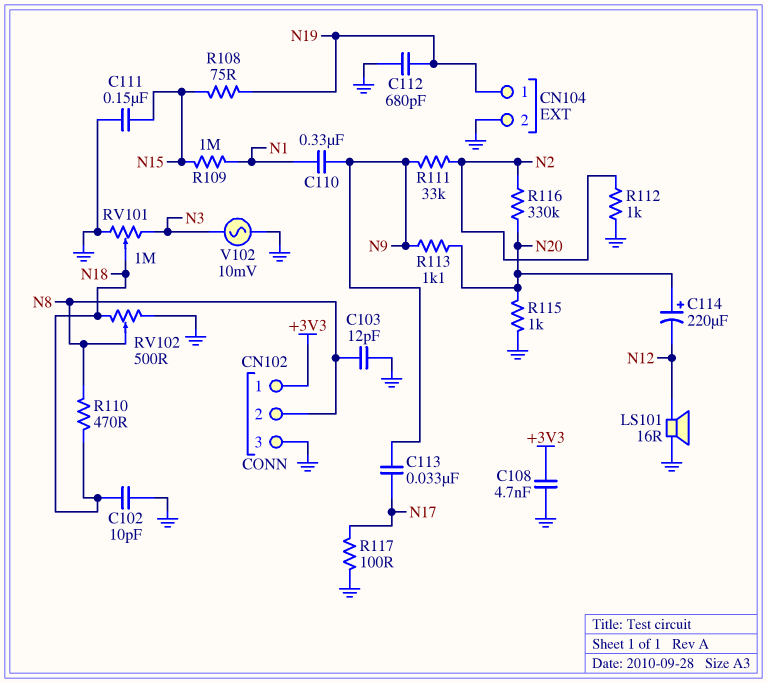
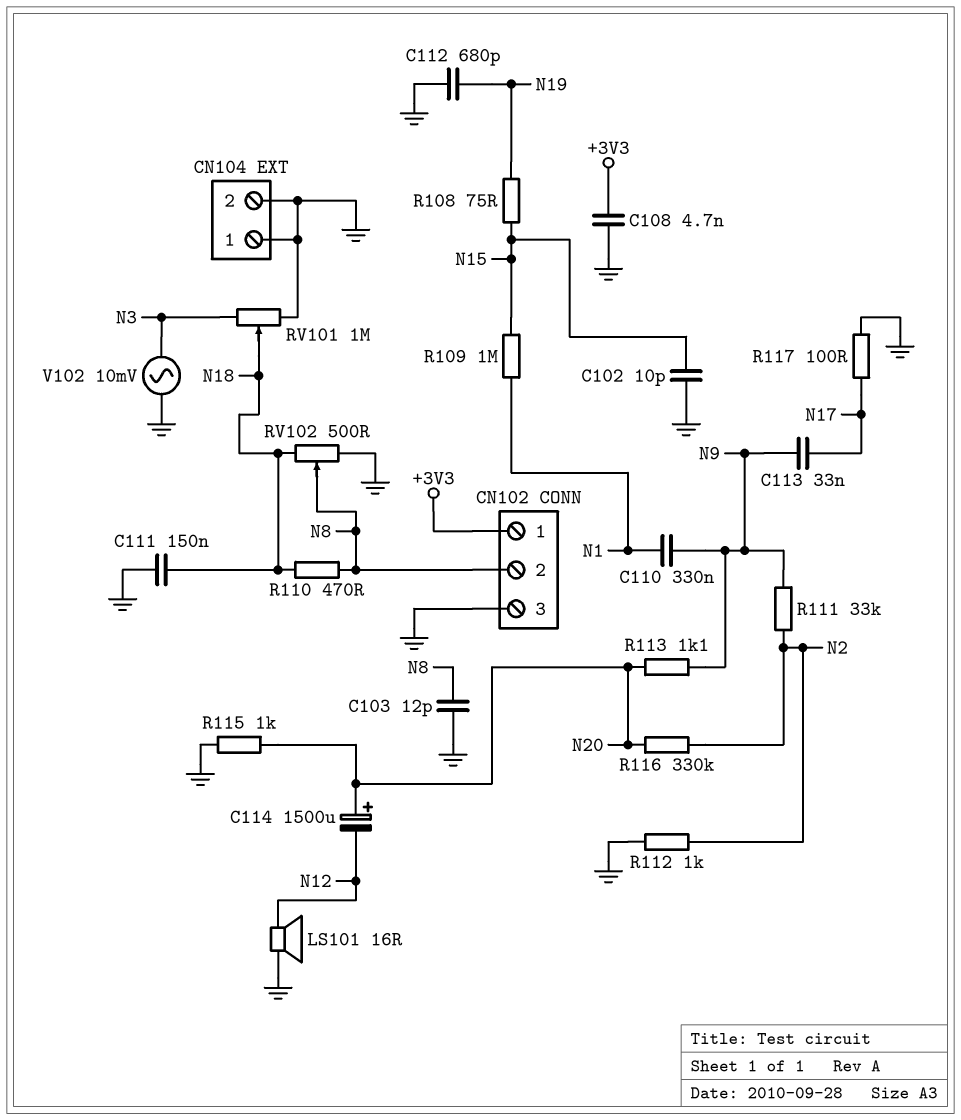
C102: 10pF (GND, N18) -> 10pF (GND, N15)
C111: 150nF (GND, N15) -> 150nF (GND, N18)
C114: 220uF (plus N20, minus N12) -> 1500uF (plus N20, minus N12)
CN104 pin 1: N19 -> GND

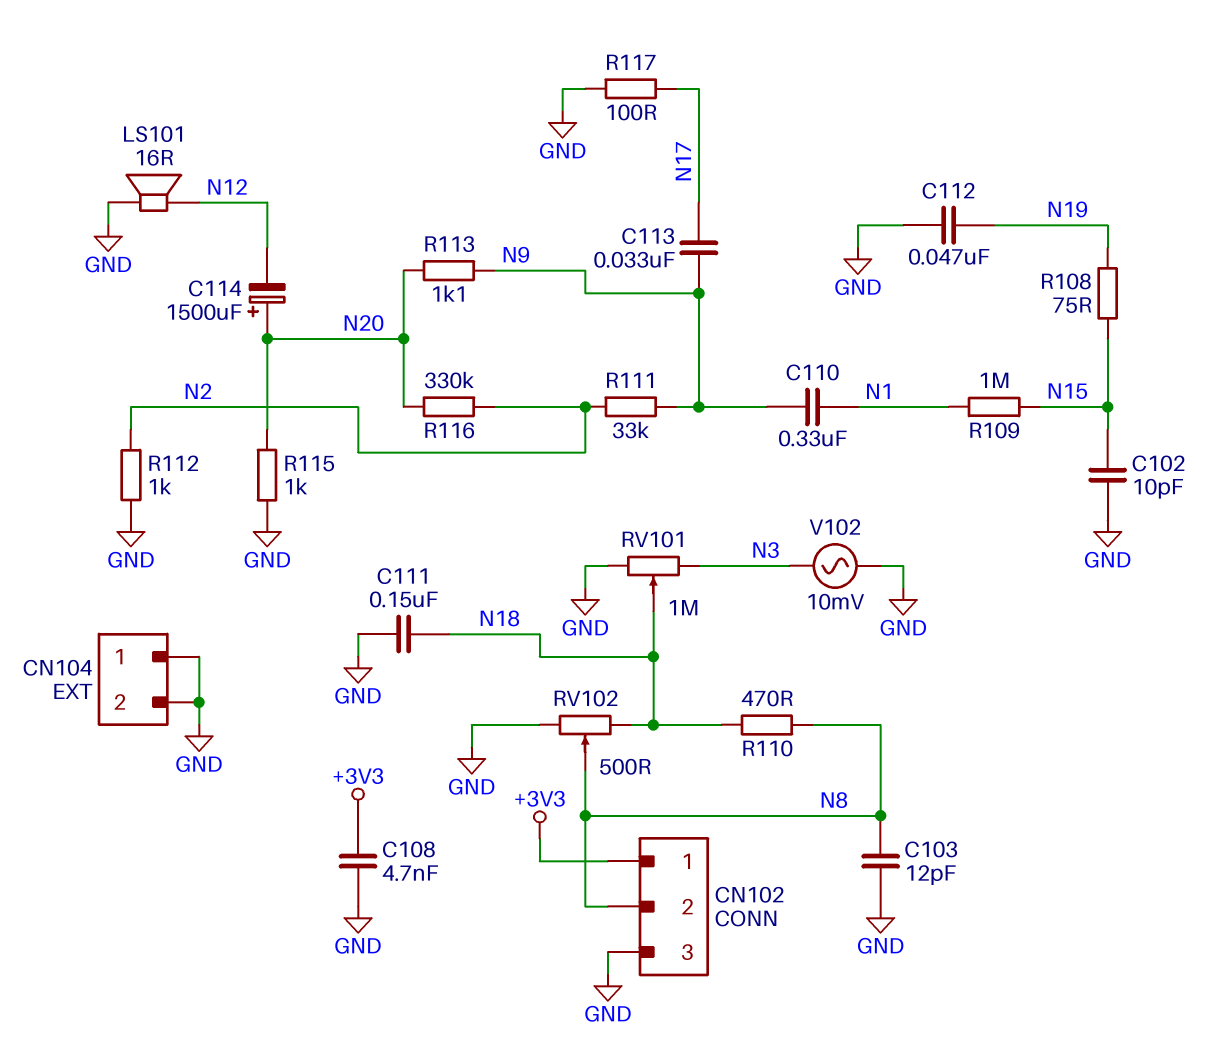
C112: 680pF (GND, N19) -> 47nF (GND, N19)

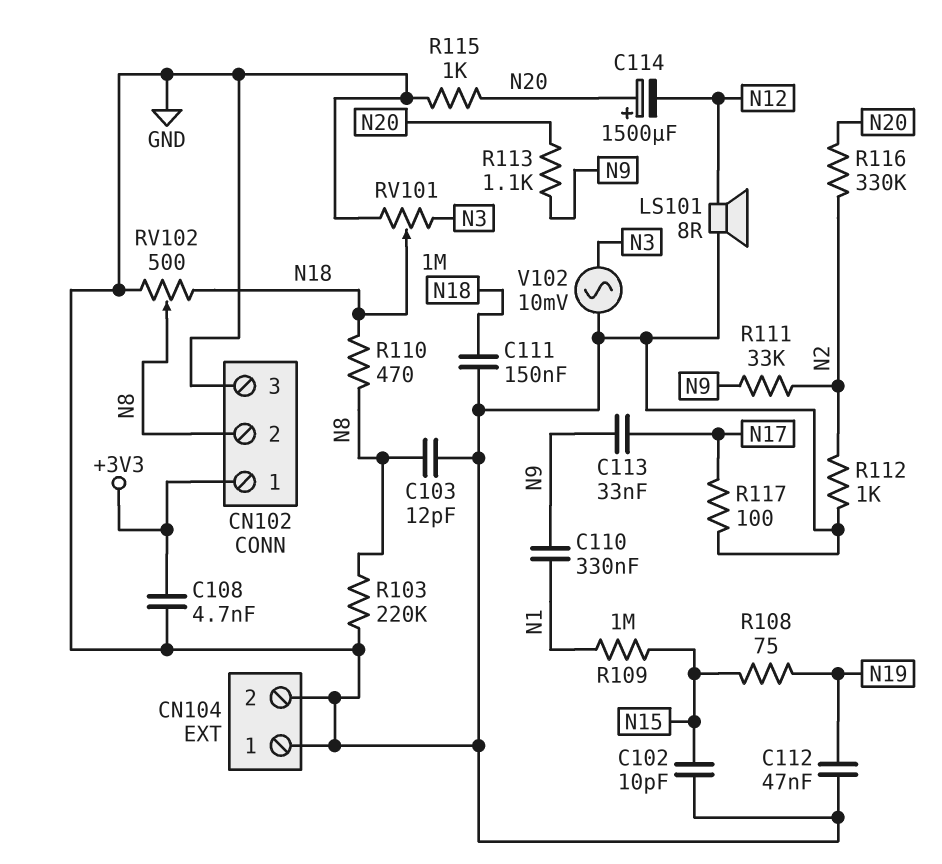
LS101: speaker 16R (GND, N12) -> speaker 8R (GND, N12)
R103: none -> 220k (GND, N8)

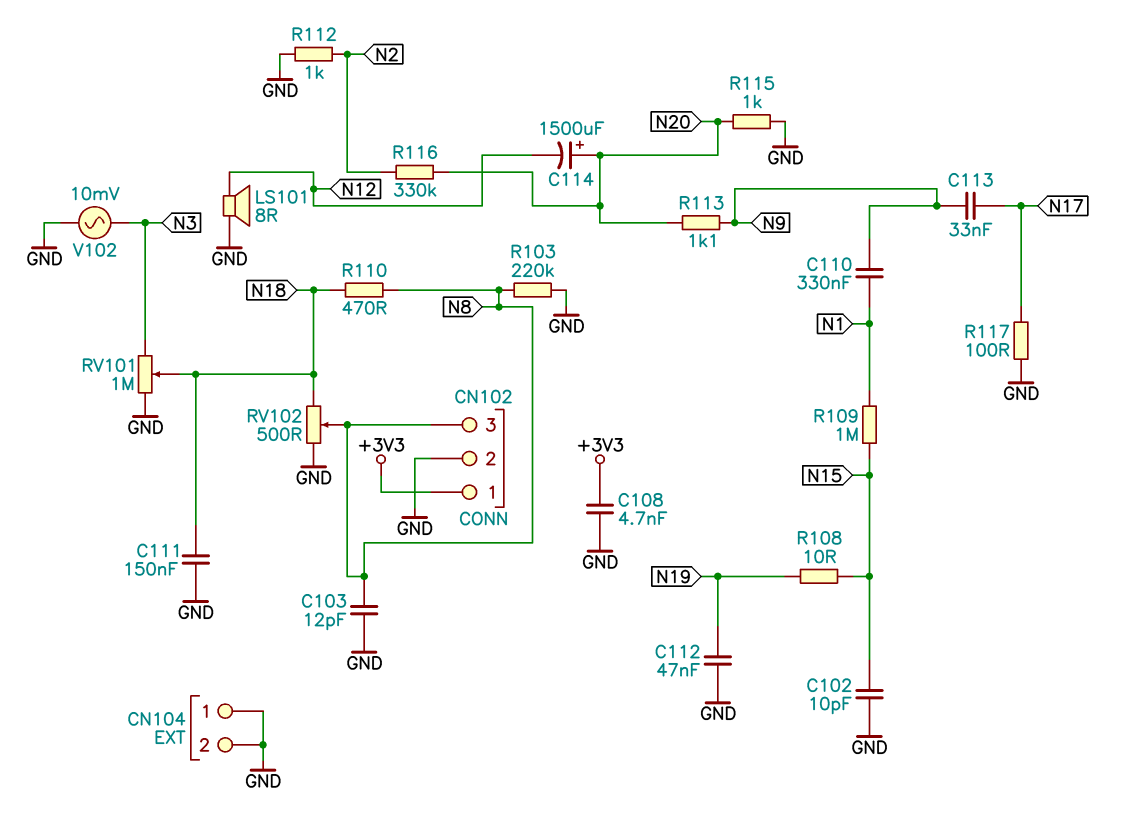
CN102 pin 2: N8 -> GND
CN102 pin 3: GND -> N8
R108: 75 (N15, N19) -> 10 (N15, N19)
R111: 33k (N2, N9) -> none

